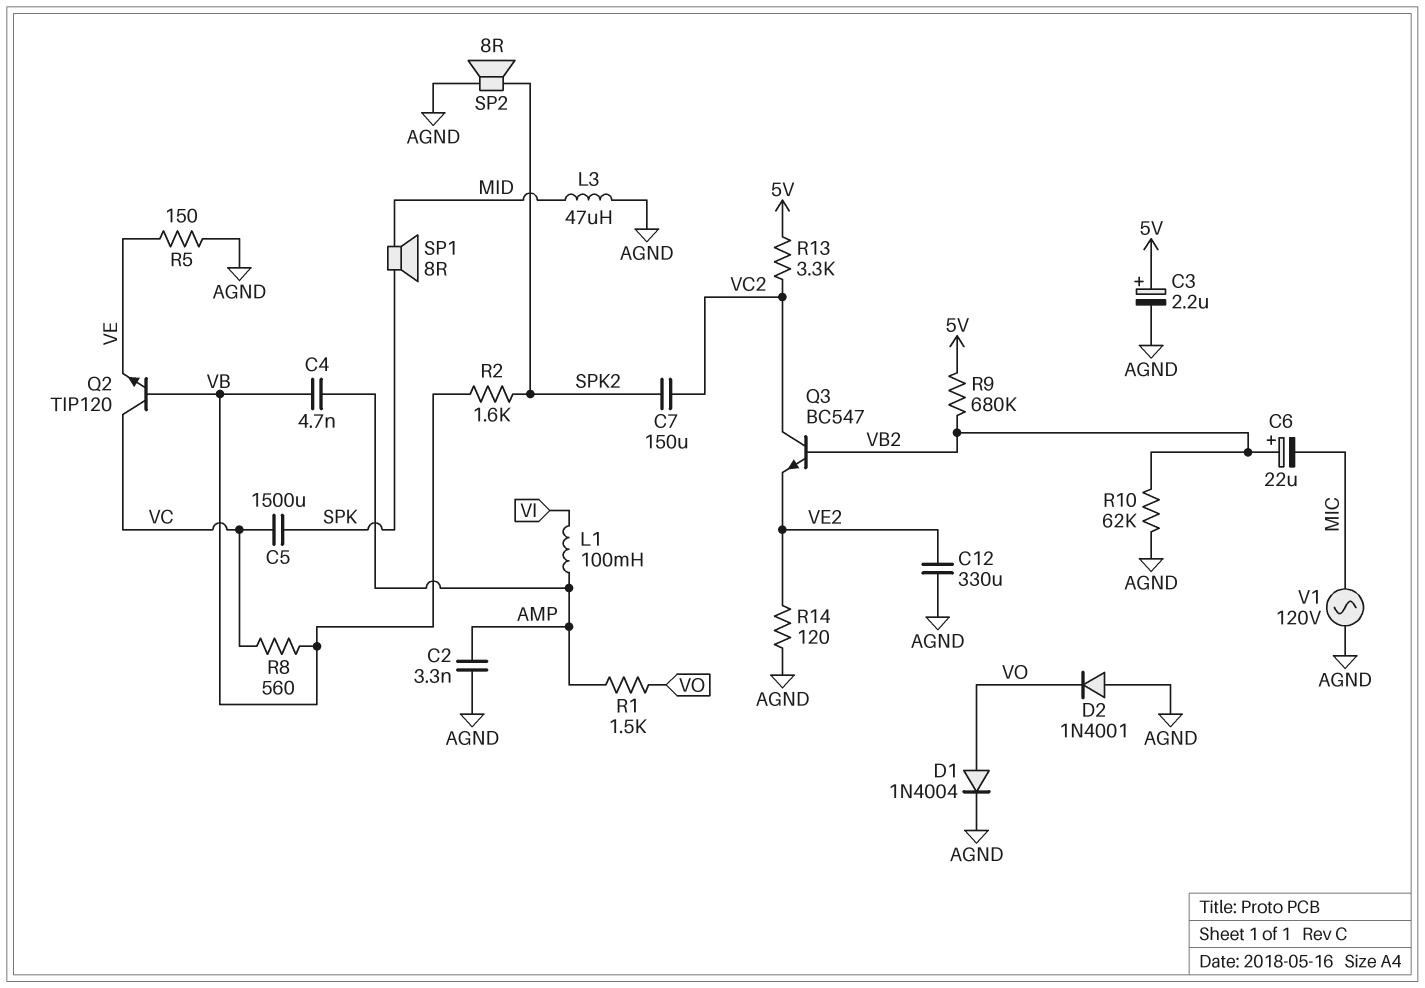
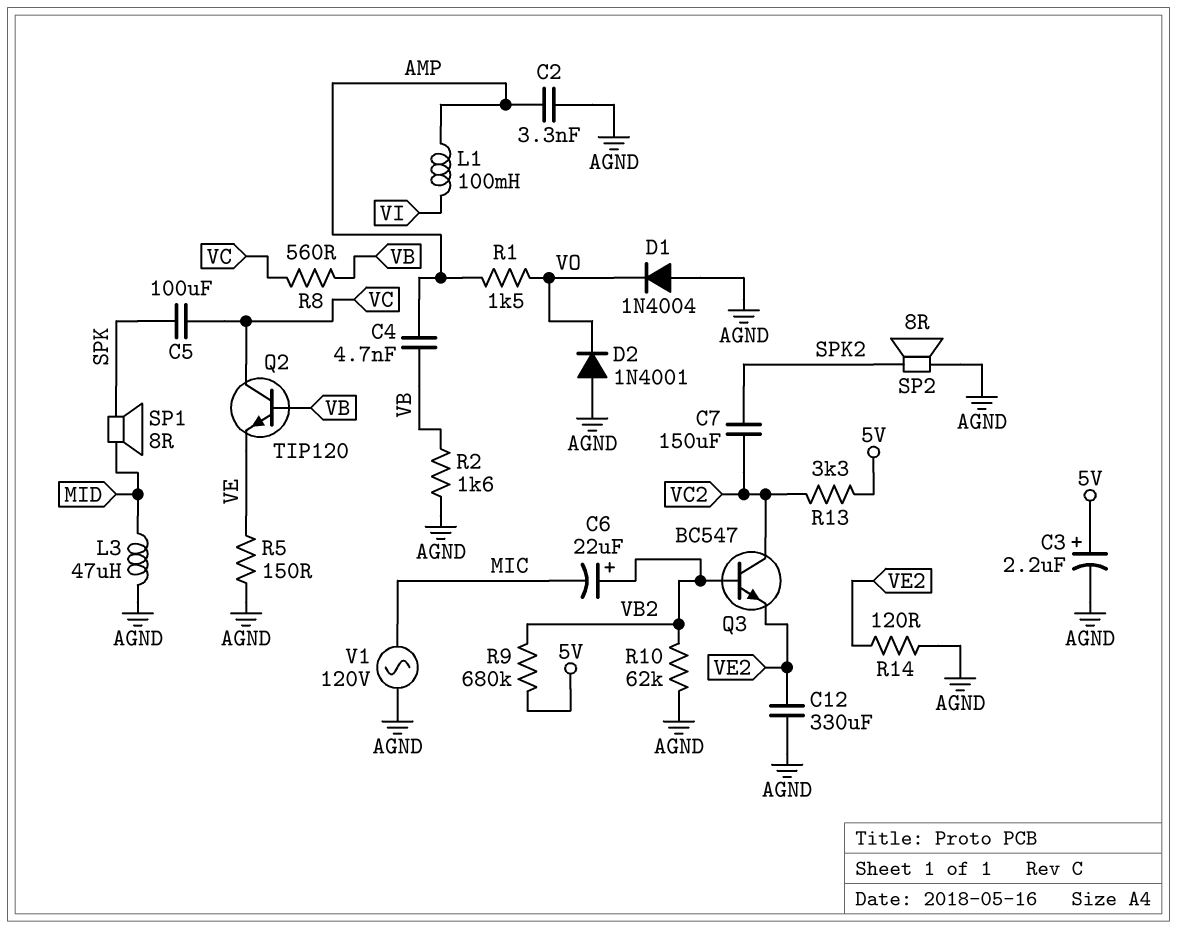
C5: 1500uF (SPK, VC) -> 100uF (SPK, VC)
D1: diode 1N4004 (A VO, K AGND) -> diode 1N4004 (A AGND, K VO)
R2: 1.6k (SPK2, VB) -> 1.6k (AGND, VB)

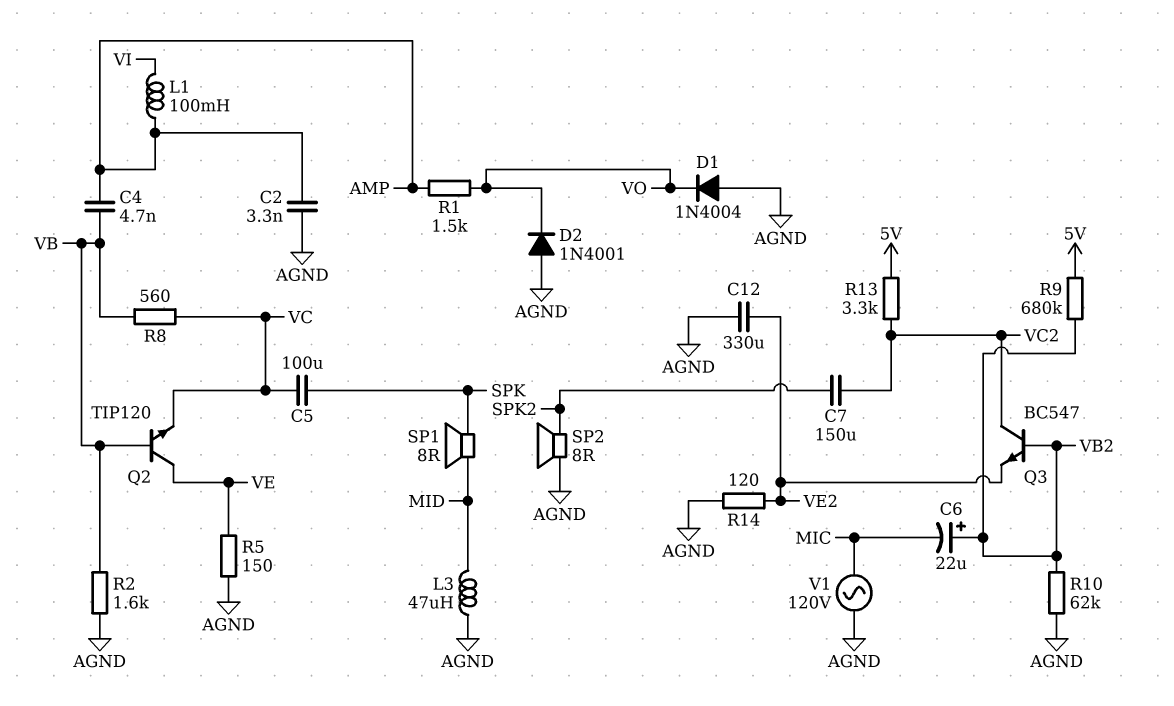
C3: 2.2uF (plus 5V, minus AGND) -> none
Q2: NPN TIP120 (B VB, C VC, E VE) -> NPN TIP120 (B VB, C VE, E VC)

